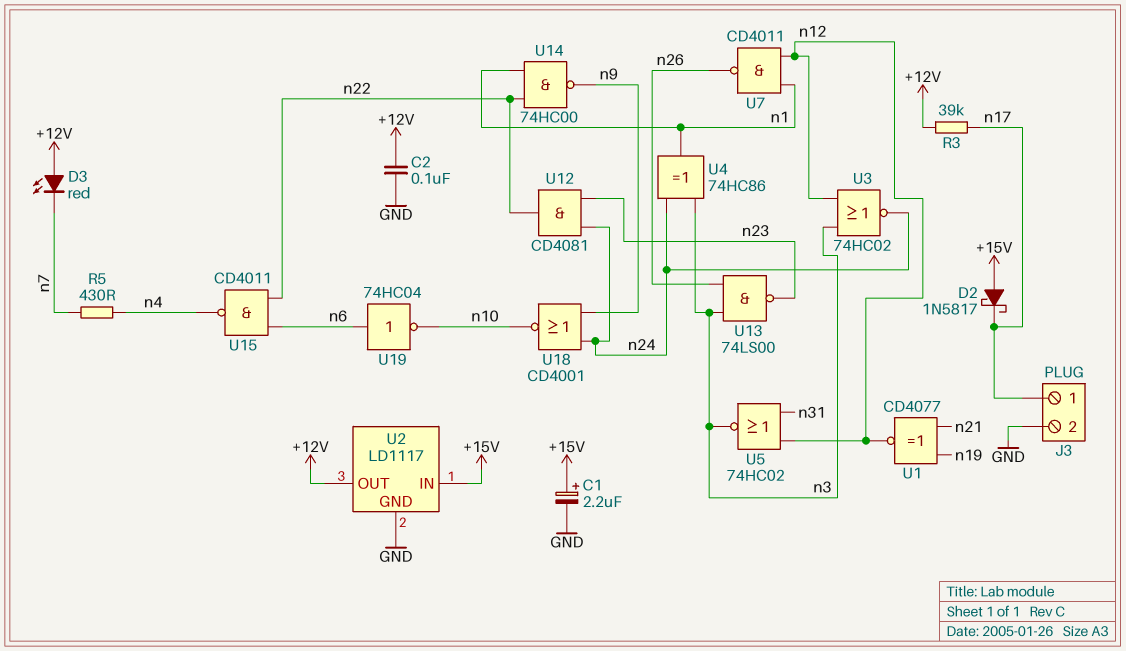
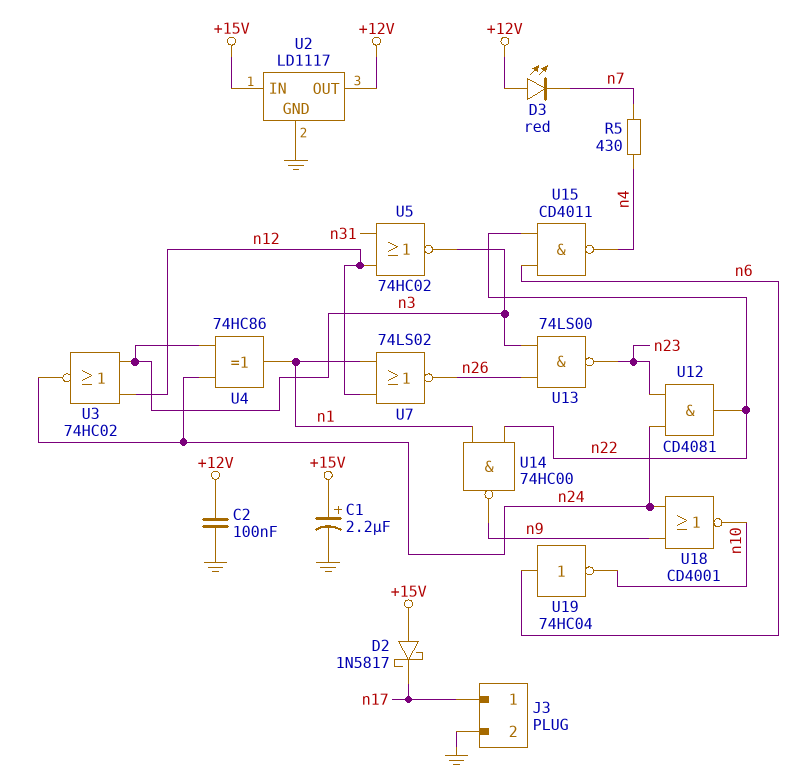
R3: 39k (+12V, n17) -> none
U1: XNOR CD4077 (in n19, in n21, out n12) -> none
U7: NAND CD4011 (in n1, in n12, out n26) -> NOR 74LS02 (in n1, in n12, out n26)

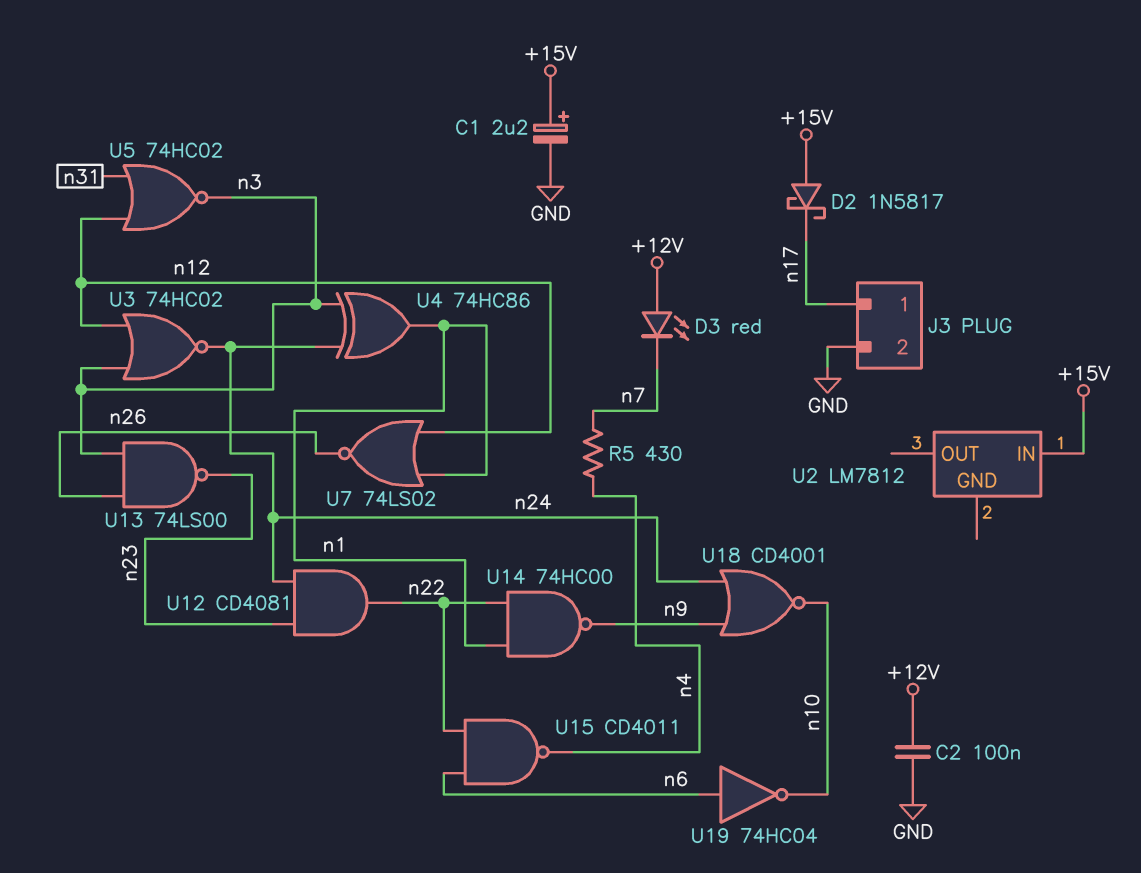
U2: LD1117 -> LM7812
U2 pin GND: GND -> none
U2 pin OUT: +12V -> none

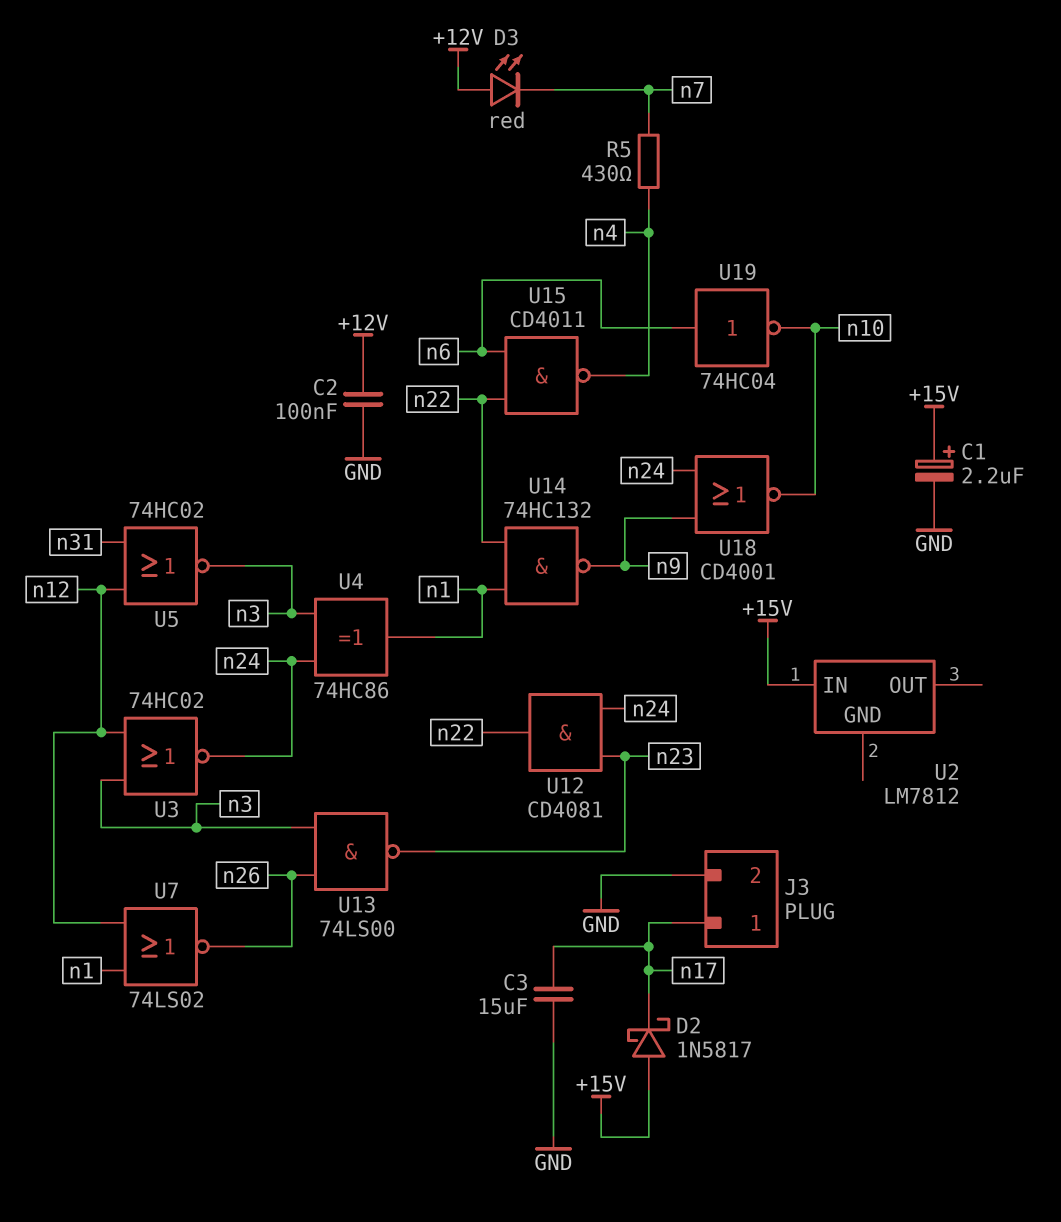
C3: none -> 15uF (GND, n17)
U14: NAND 74HC00 (in n1, in n22, out n9) -> NAND 74HC132 (in n1, in n22, out n9)

